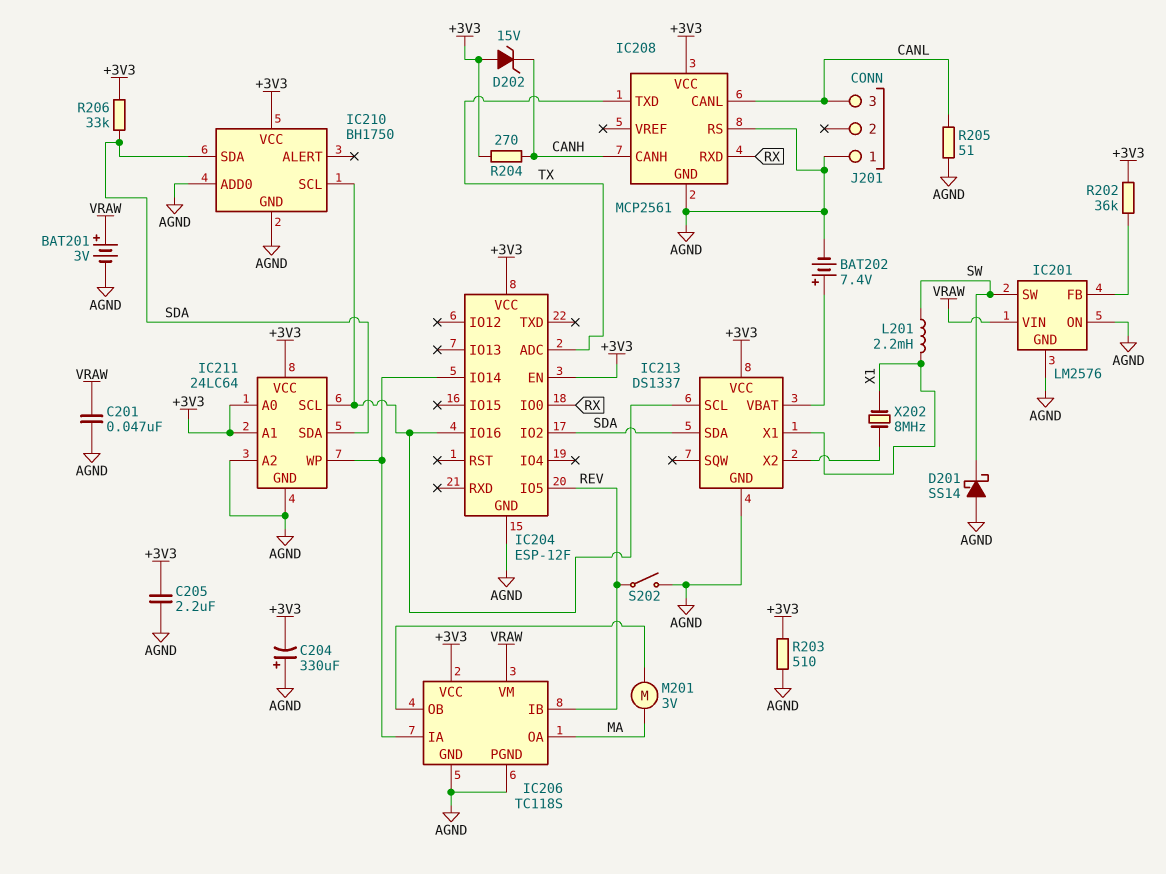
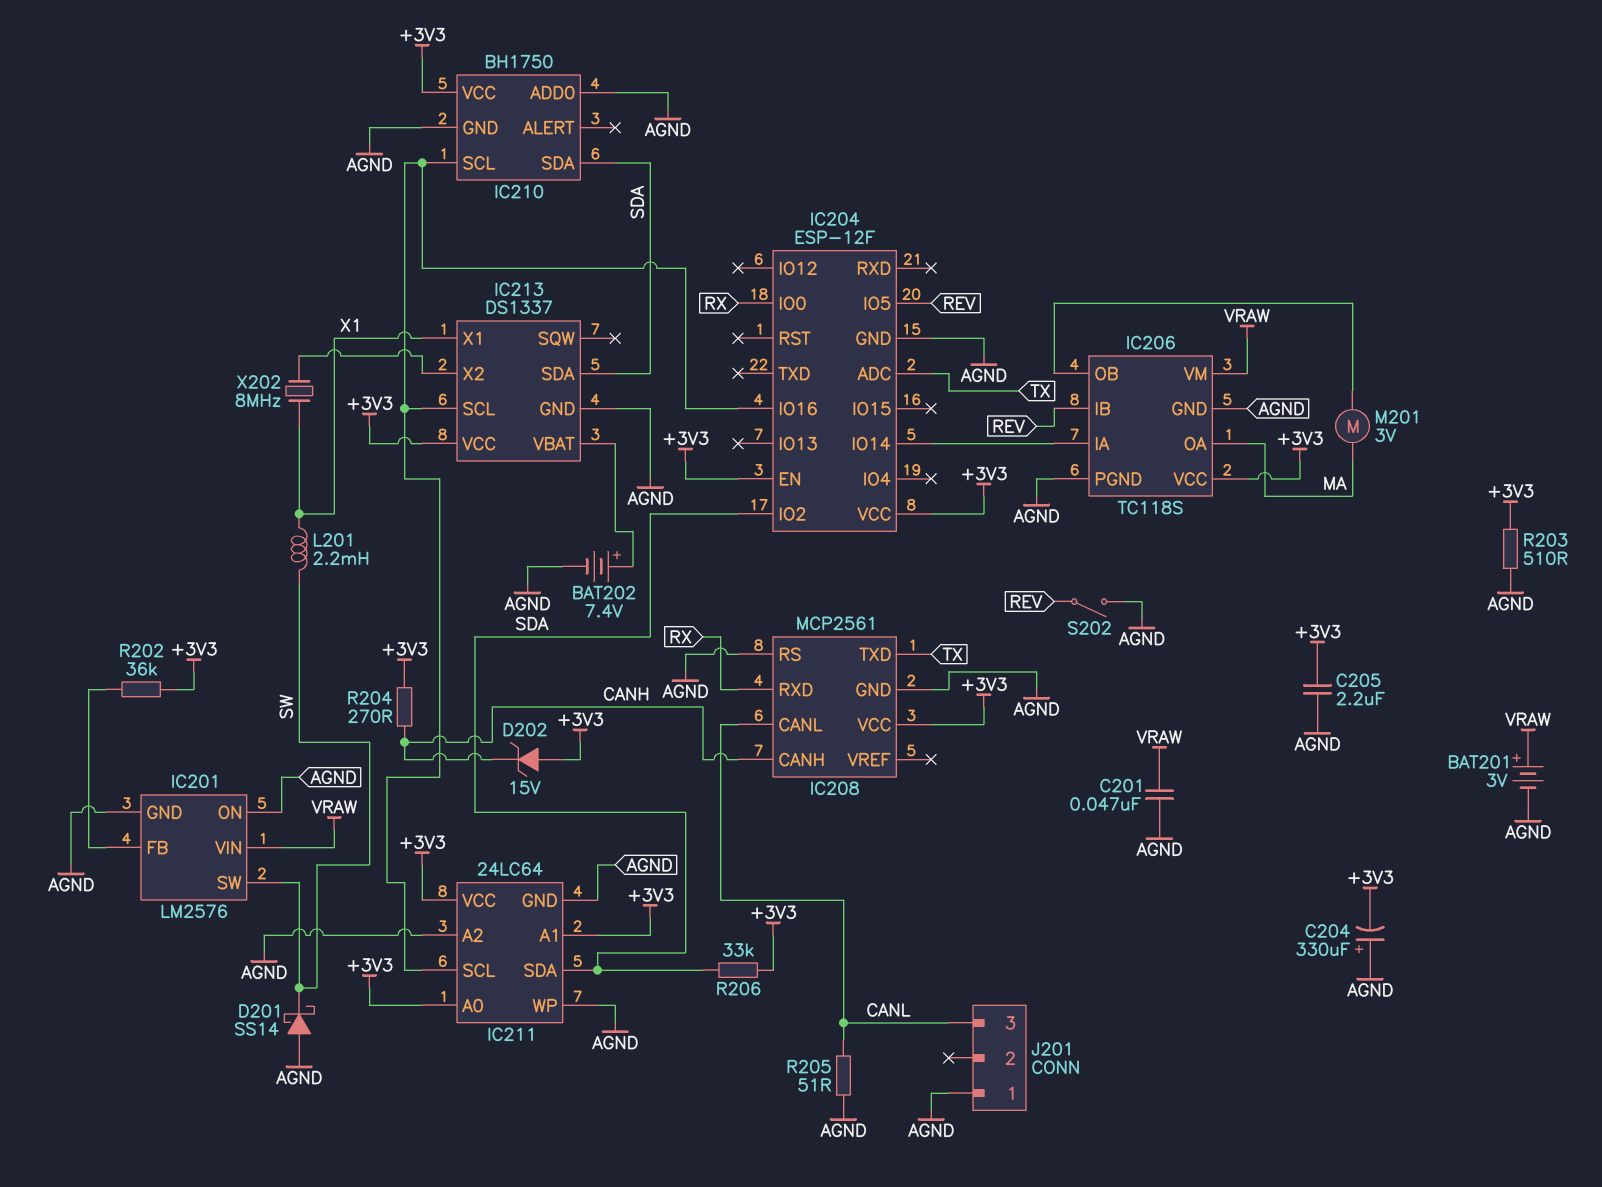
IC211 pin WP: IC204/IO14 -> AGND

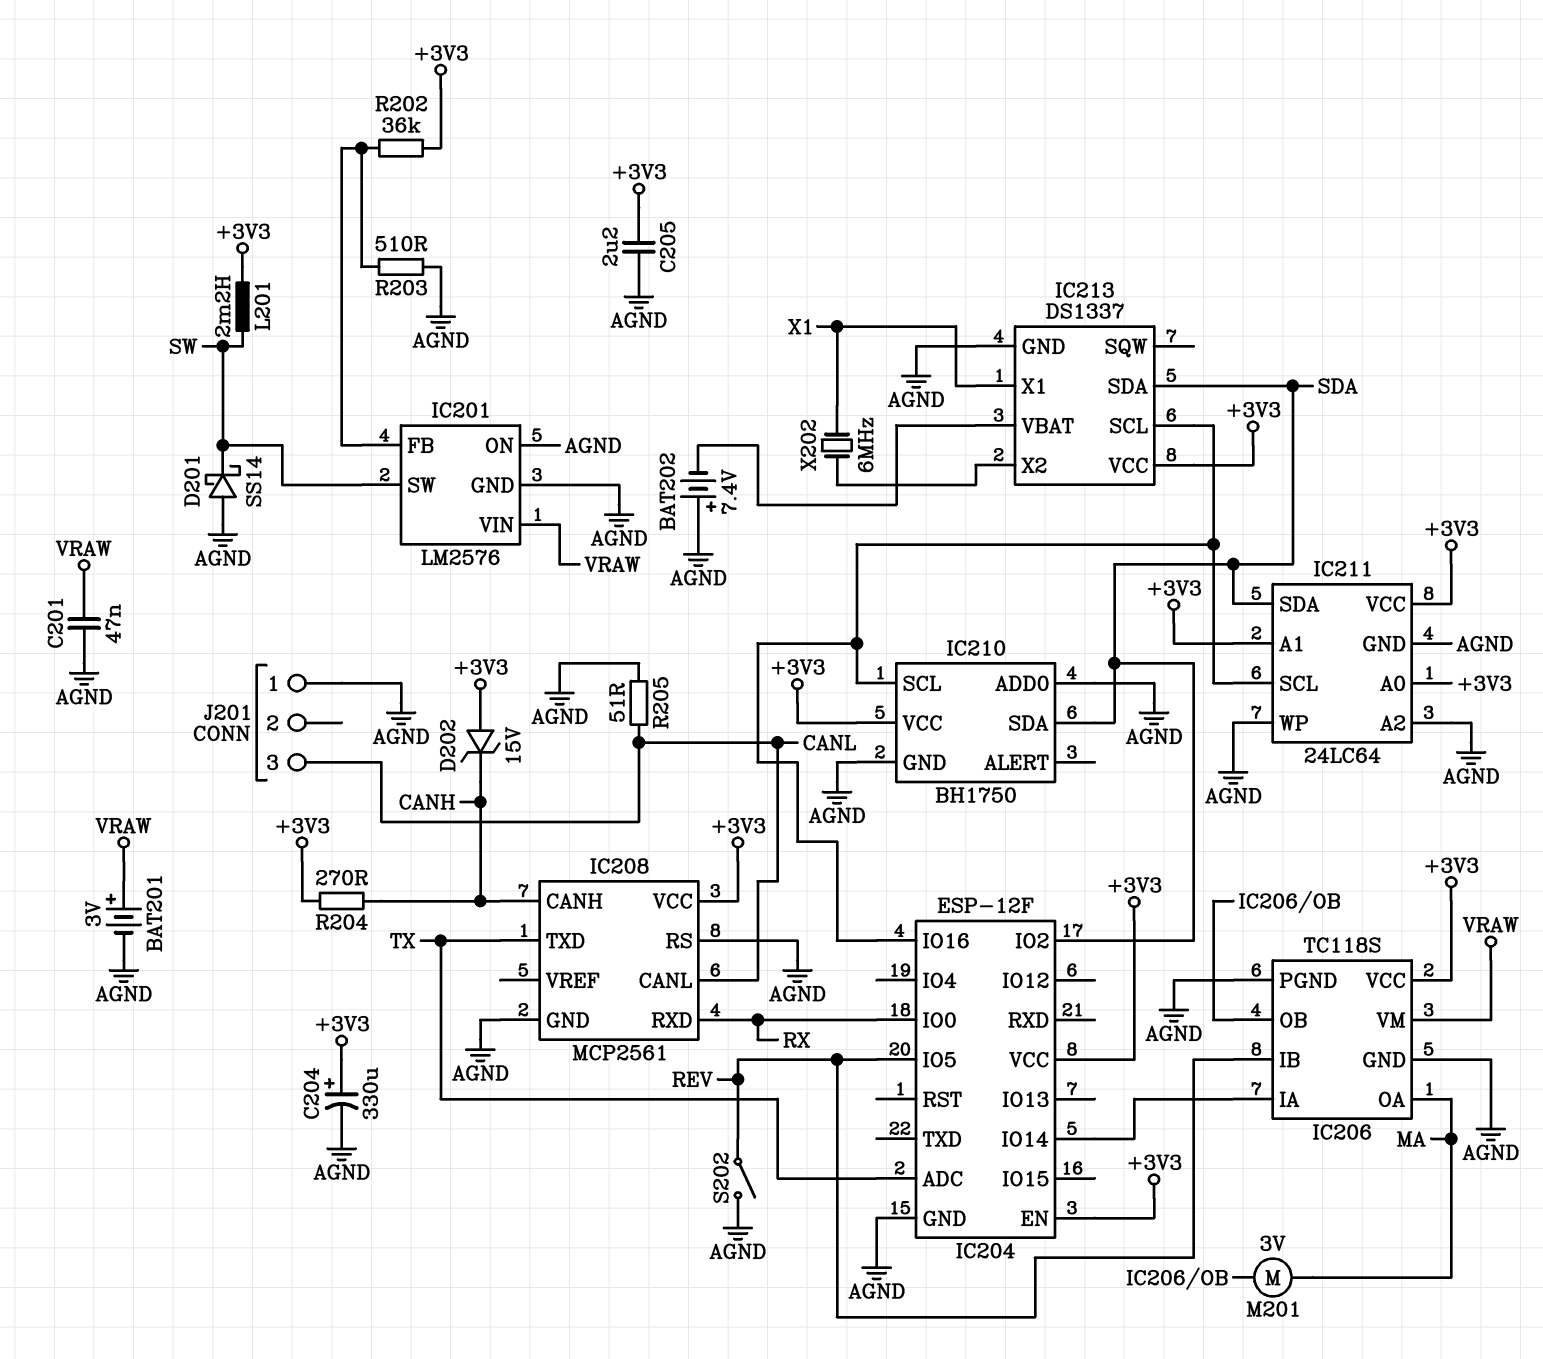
BAT202: 7.4V (plus IC213/VBAT, minus AGND) -> 7.4V (plus AGND, minus IC213/VBAT)
C204: 330uF (plus AGND, minus +3V3) -> 330uF (plus +3V3, minus AGND)
L201: 2.2mH (SW, X1) -> 2.2mH (+3V3, SW)
R203: 510 (+3V3, AGND) -> 510 (AGND, IC201/FB)
R206: 33k (+3V3, SDA) -> none
X202: 8MHz (IC213/X2, X1) -> 6MHz (IC213/X2, X1)

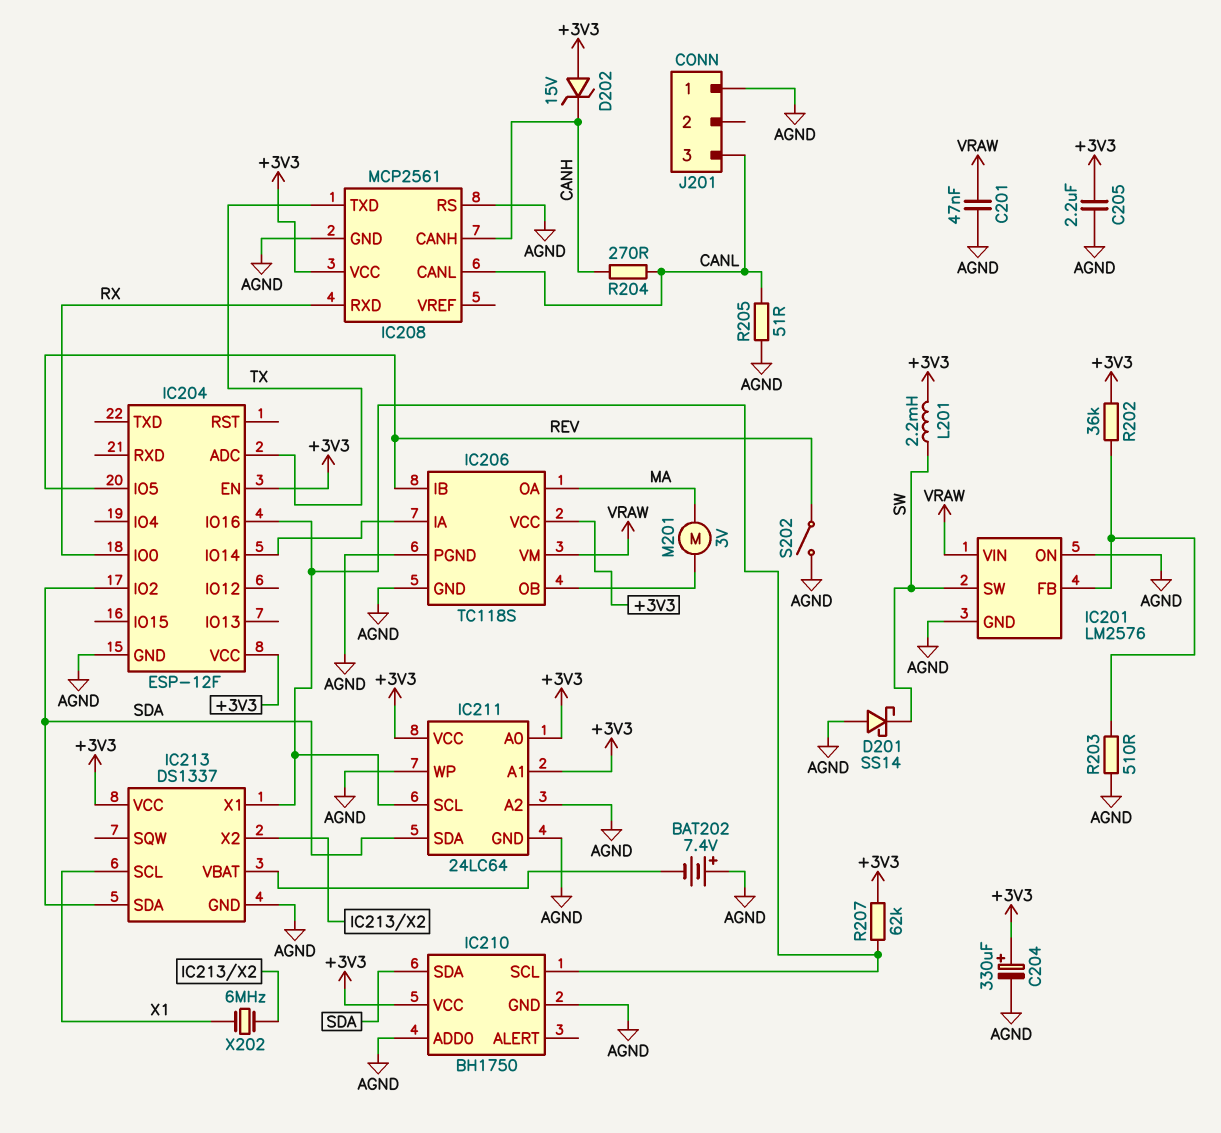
BAT201: 3V (plus VRAW, minus AGND) -> none
IC213 pin SCL: IC204/IO16 -> X1
IC213 pin X1: X1 -> IC204/IO16
R204: 270 (+3V3, CANH) -> 270 (CANH, CANL)
R207: none -> 62k (+3V3, IC204/IO16)

